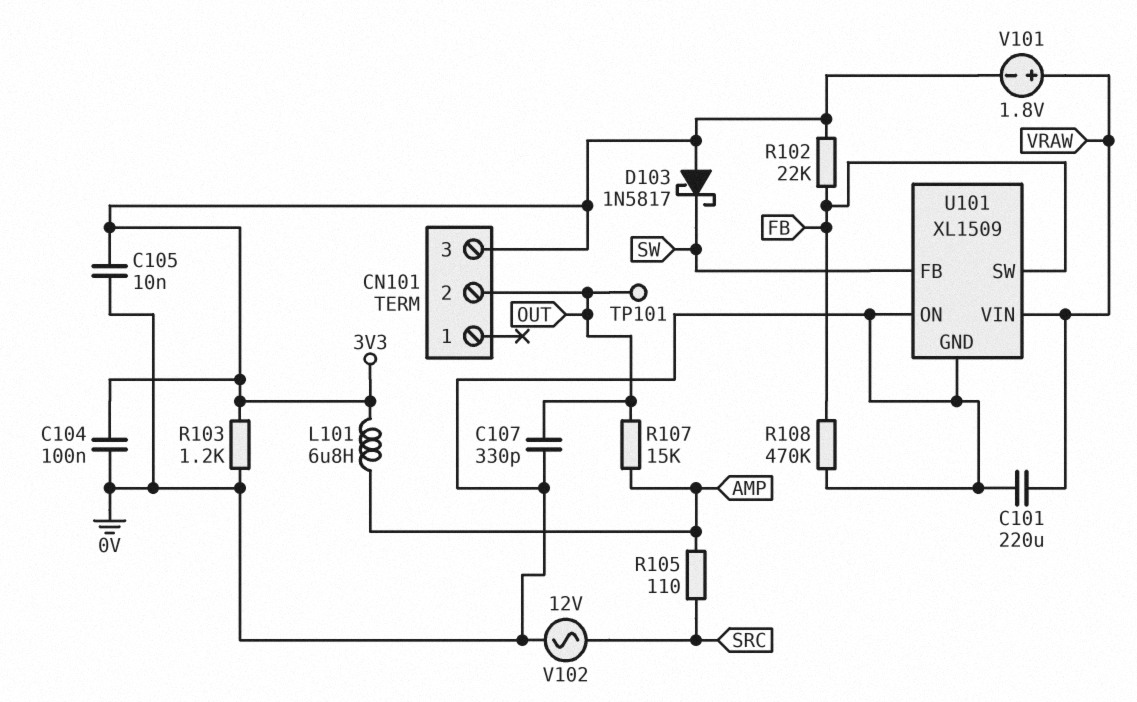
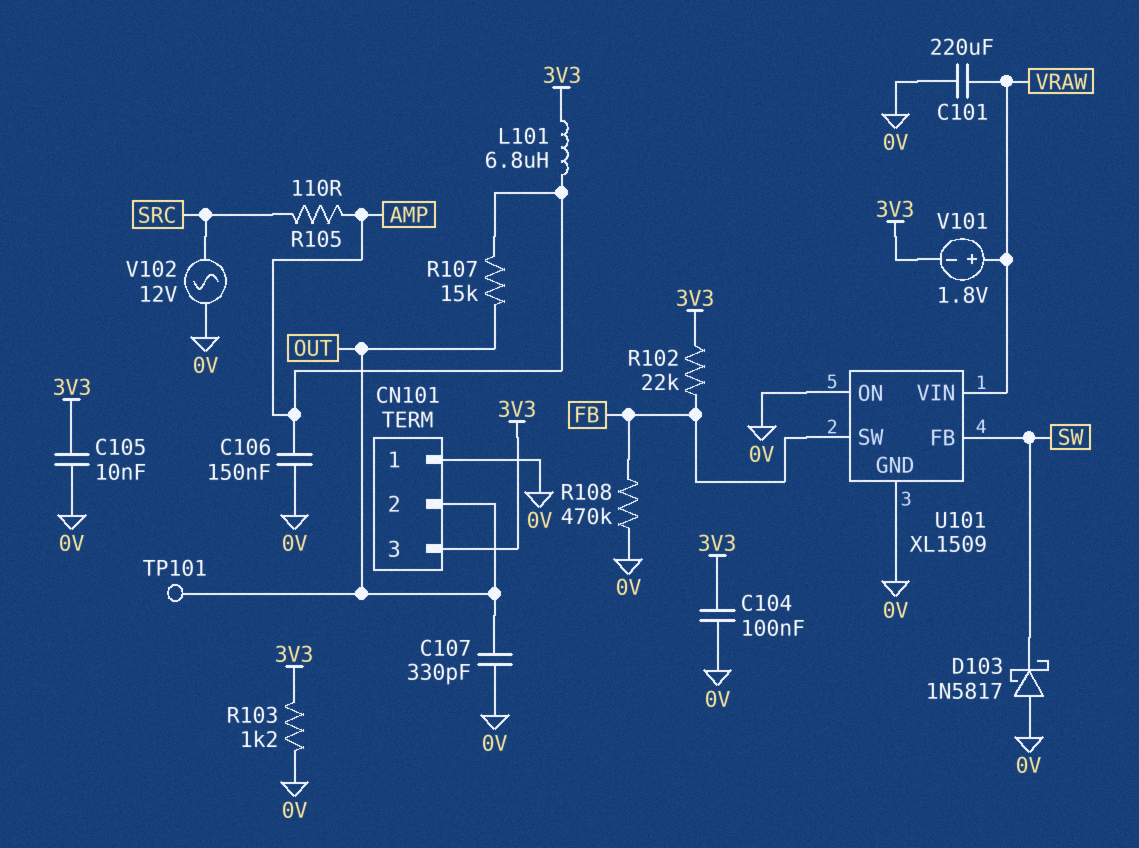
C106: none -> 150nF (0V, AMP)
CN101 pin 1: none -> 0V
D103: schottky 1N5817 (A 3V3, K SW) -> schottky 1N5817 (A 0V, K SW)

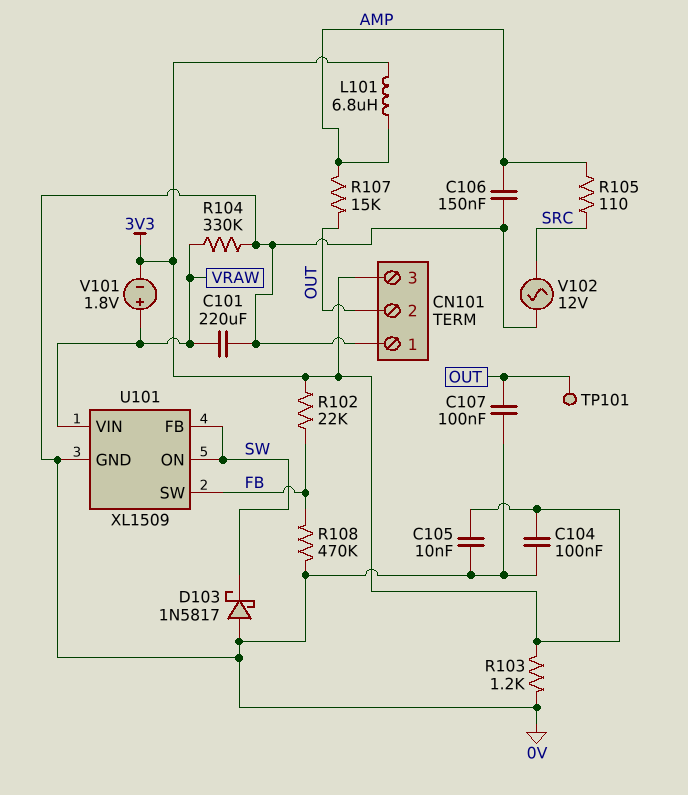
C107: 330pF (0V, OUT) -> 100nF (0V, OUT)
R104: none -> 330k (0V, VRAW)
U101 pin ON: 0V -> SW

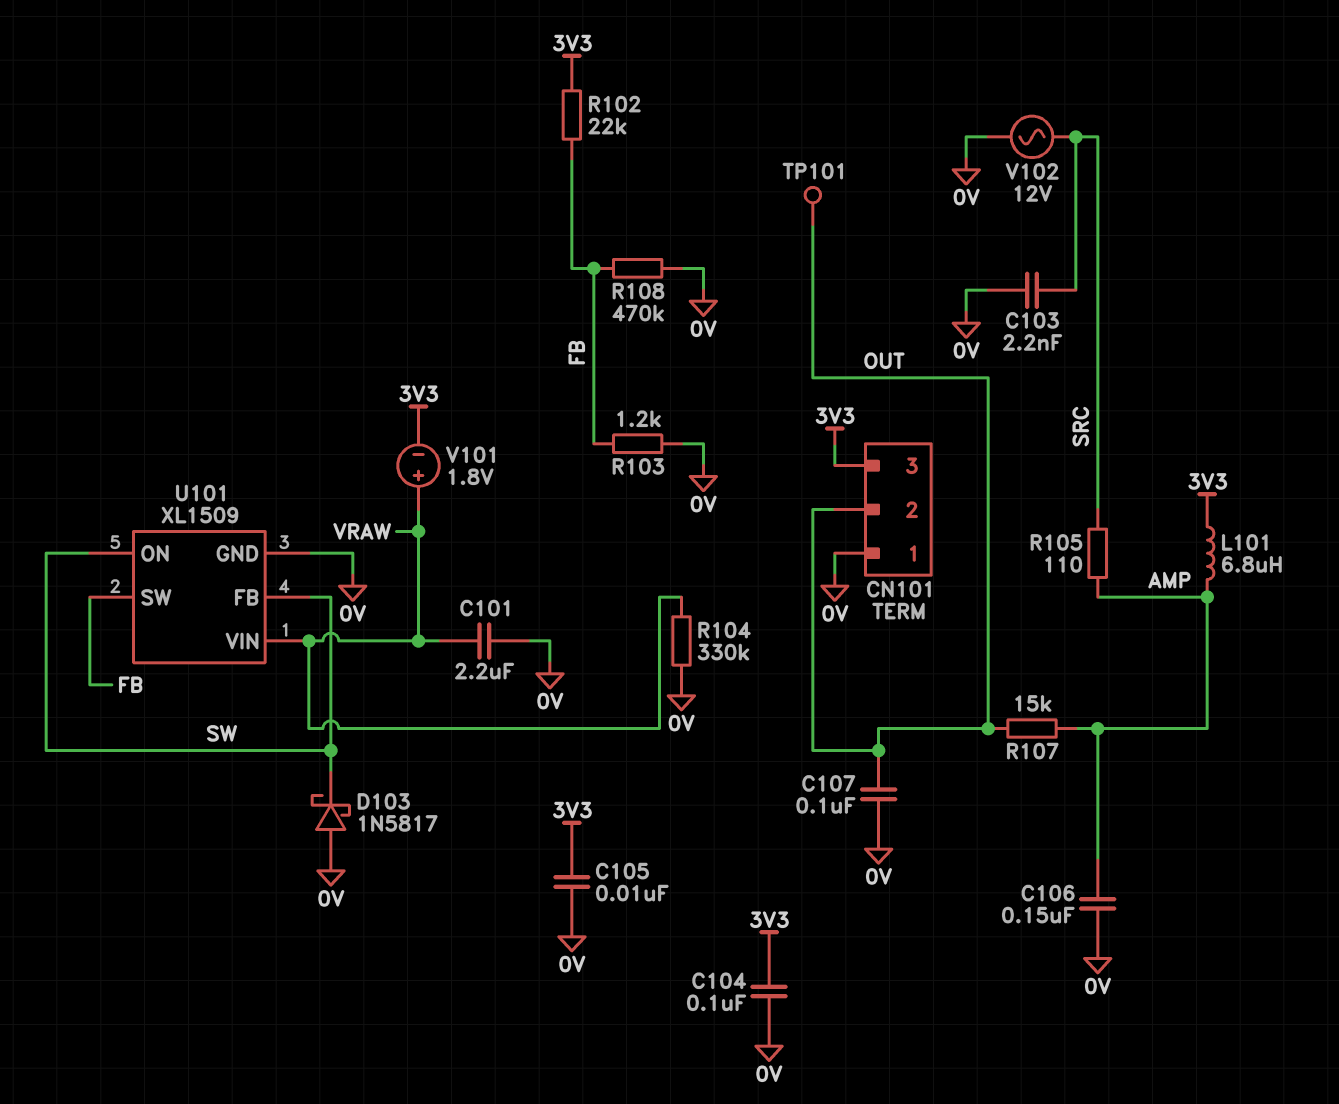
C101: 220uF (0V, VRAW) -> 2.2uF (0V, VRAW)
C103: none -> 2.2nF (0V, SRC)
R103: 1.2k (0V, 3V3) -> 1.2k (0V, FB)

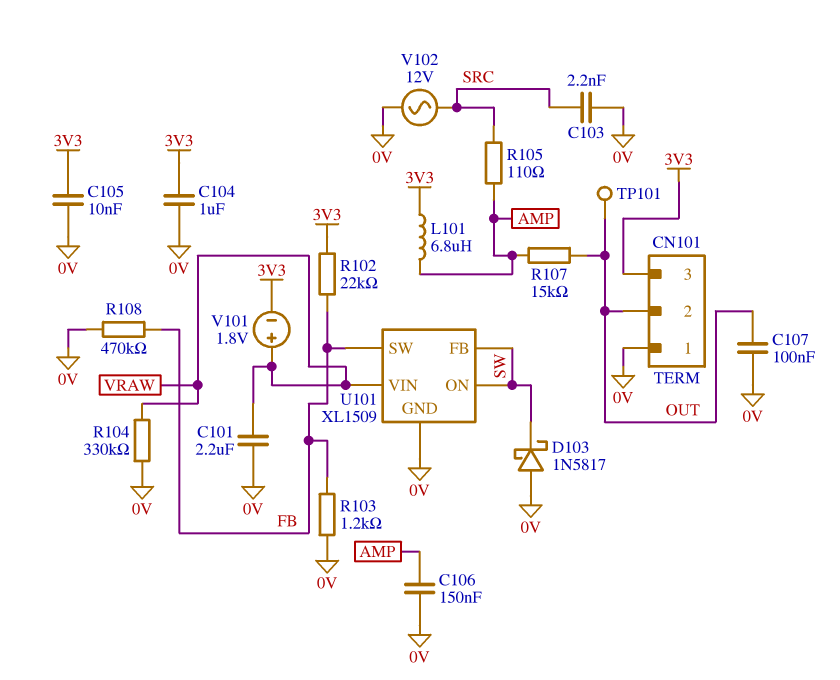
C104: 100nF (0V, 3V3) -> 1uF (0V, 3V3)

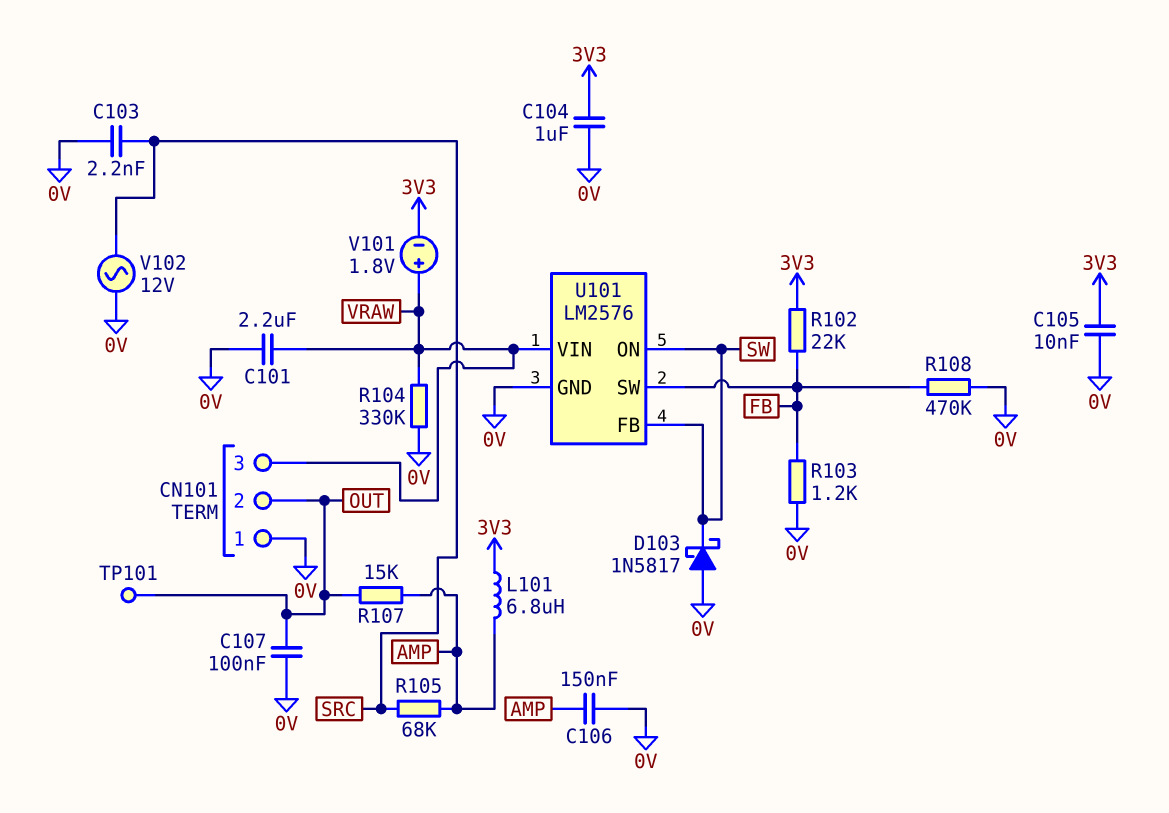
CN101 pin 3: 3V3 -> VRAW
R105: 110 (AMP, SRC) -> 68k (AMP, SRC)
U101: XL1509 -> LM2576

